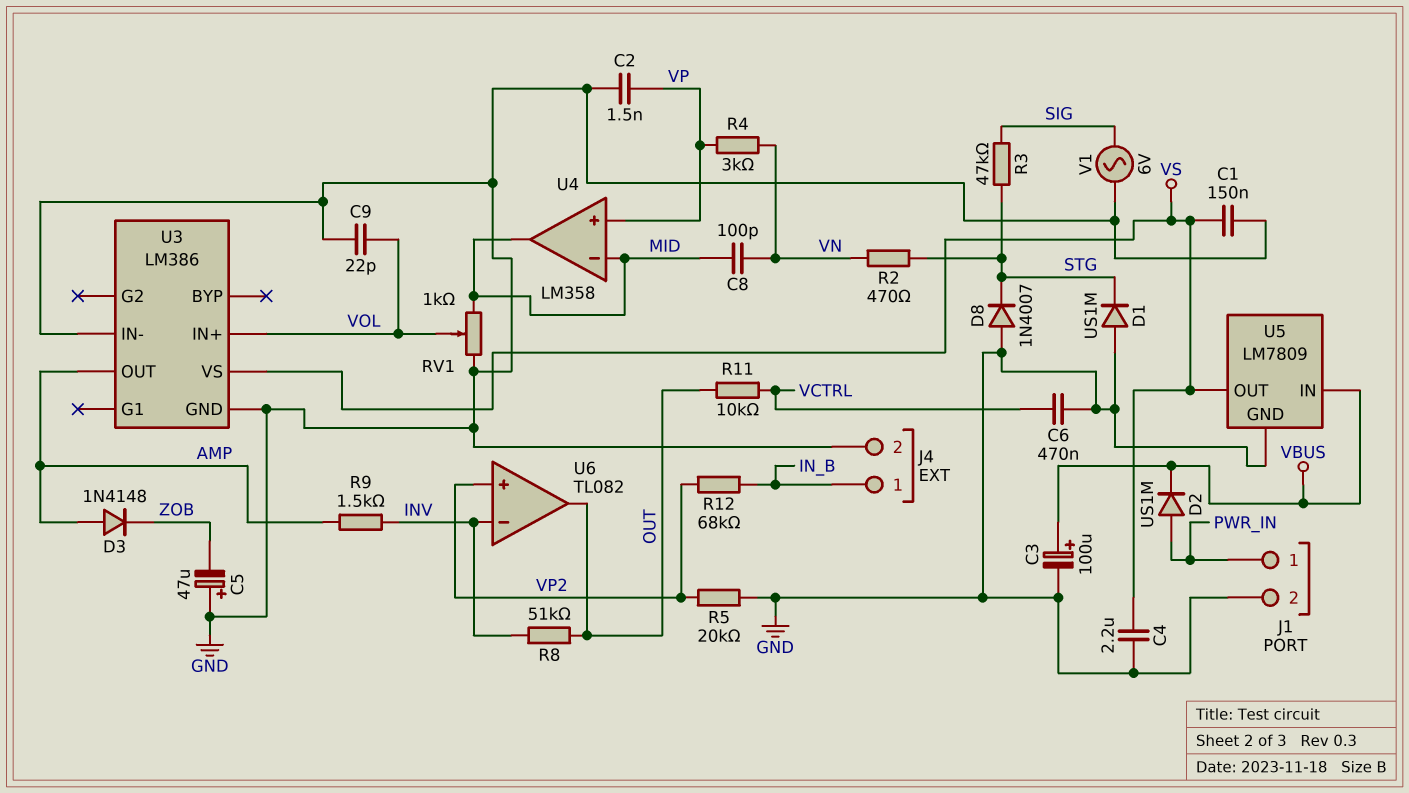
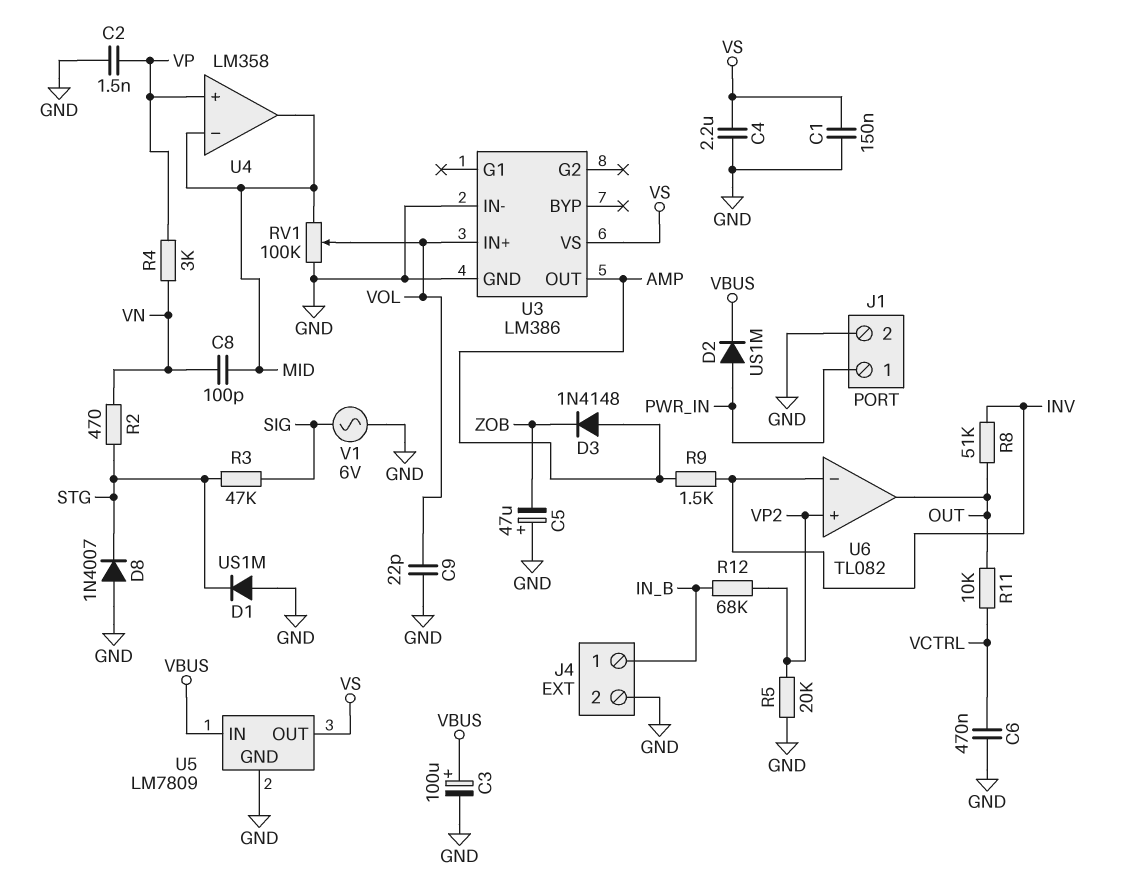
RV1: 1k (GND, MID, wiper VOL) -> 100k (GND, MID, wiper VOL)

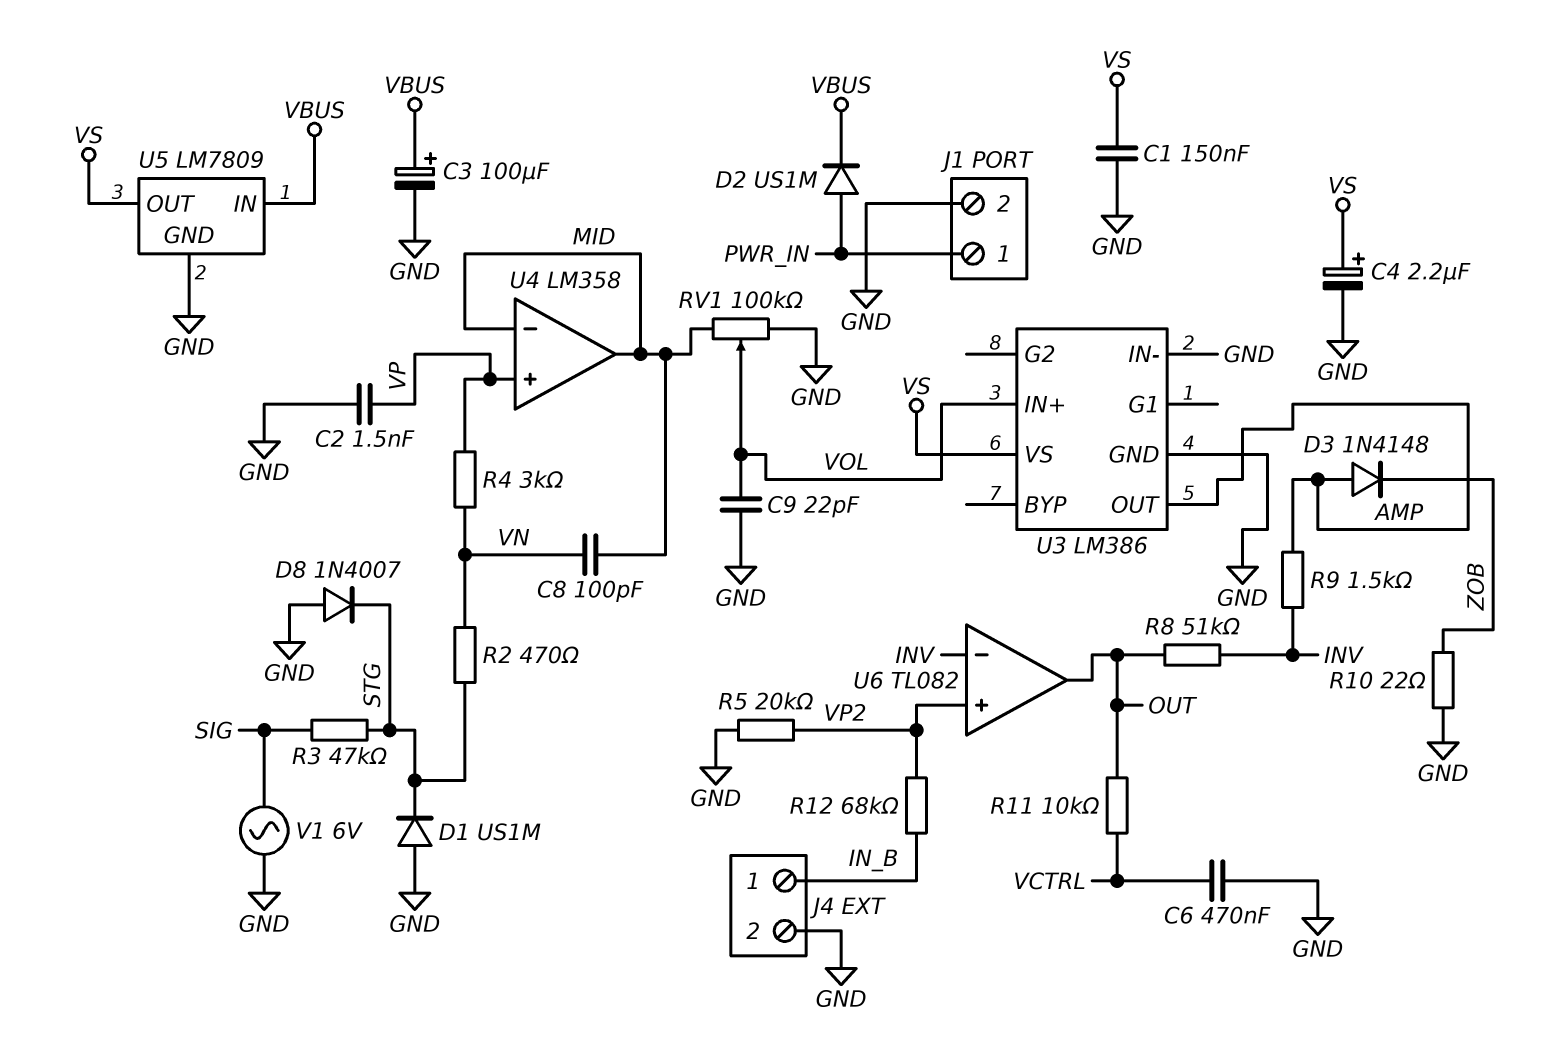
C4: 2.2uF (GND, VS) -> 2.2uF (plus VS, minus GND)
C5: 47uF (plus GND, minus ZOB) -> none
R10: none -> 22 (GND, ZOB)

